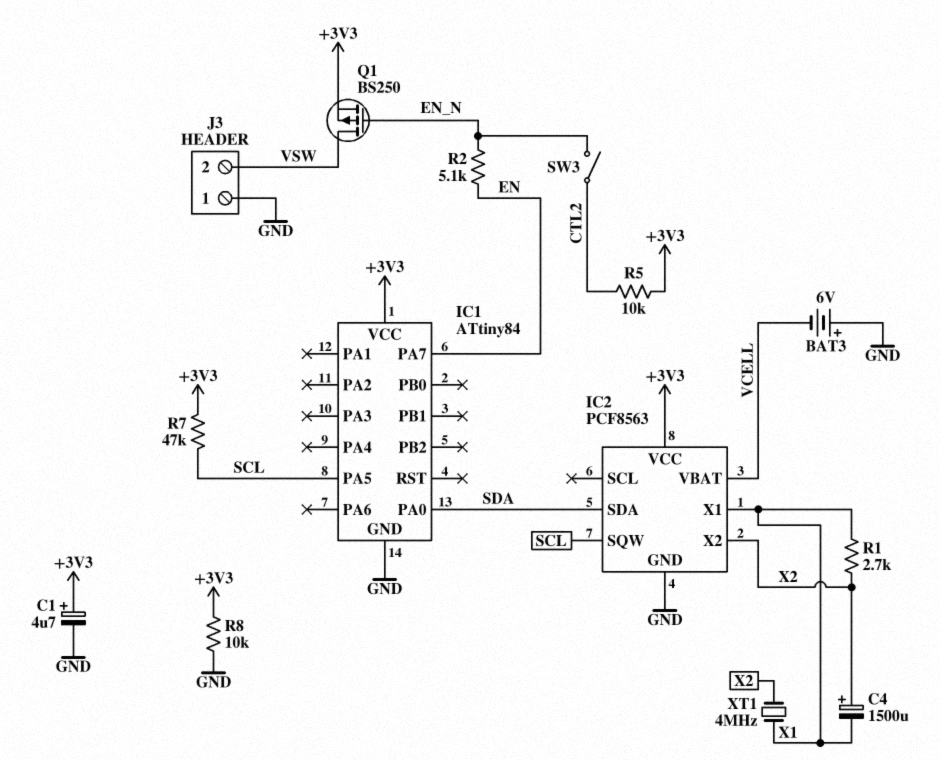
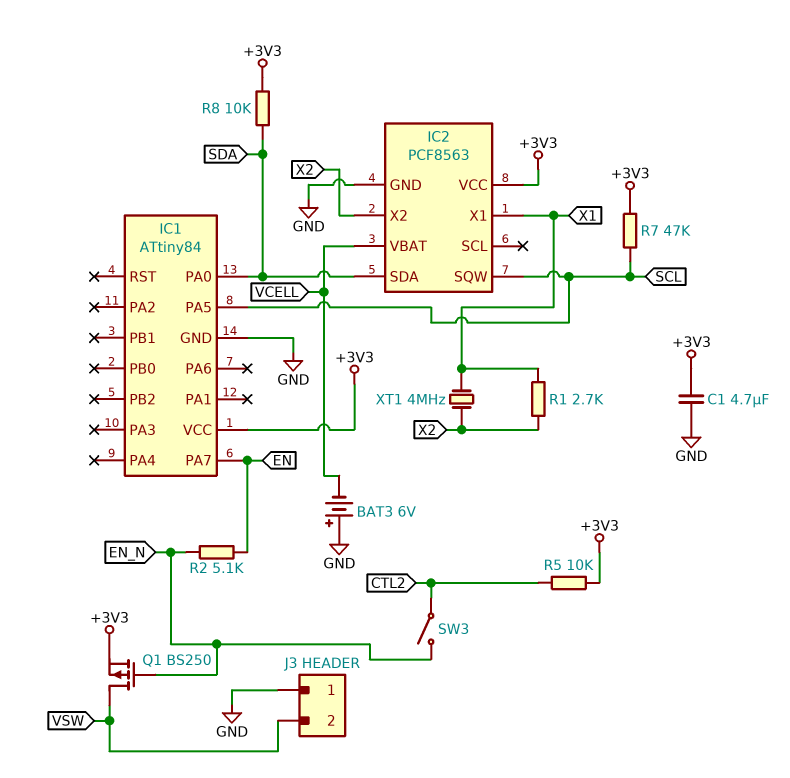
C1: 4.7uF (plus +3V3, minus GND) -> 4.7uF (+3V3, GND)
C4: 1500uF (plus X2, minus X1) -> none
R8: 10k (+3V3, GND) -> 10k (+3V3, SDA)

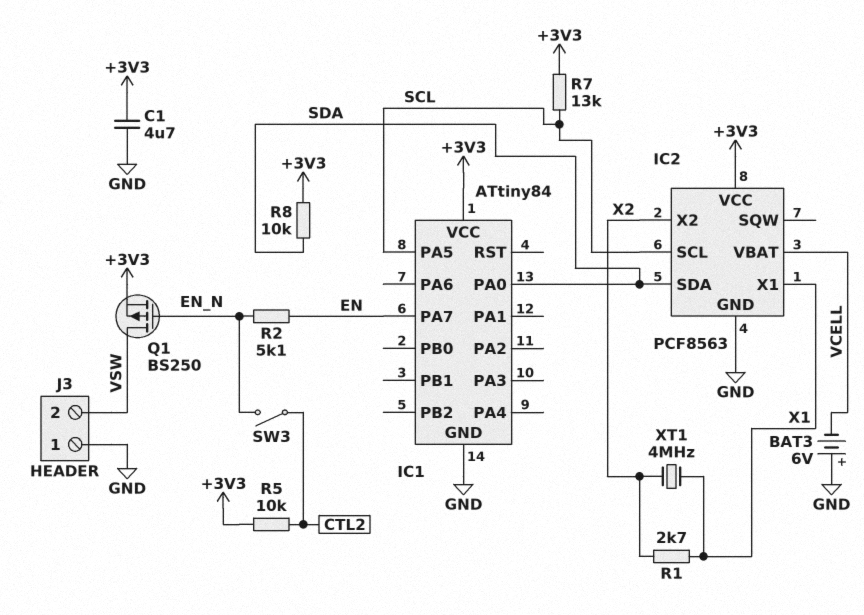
IC2 pin SCL: none -> SCL
IC2 pin SQW: SCL -> none
R7: 47k (+3V3, SCL) -> 13k (+3V3, SCL)

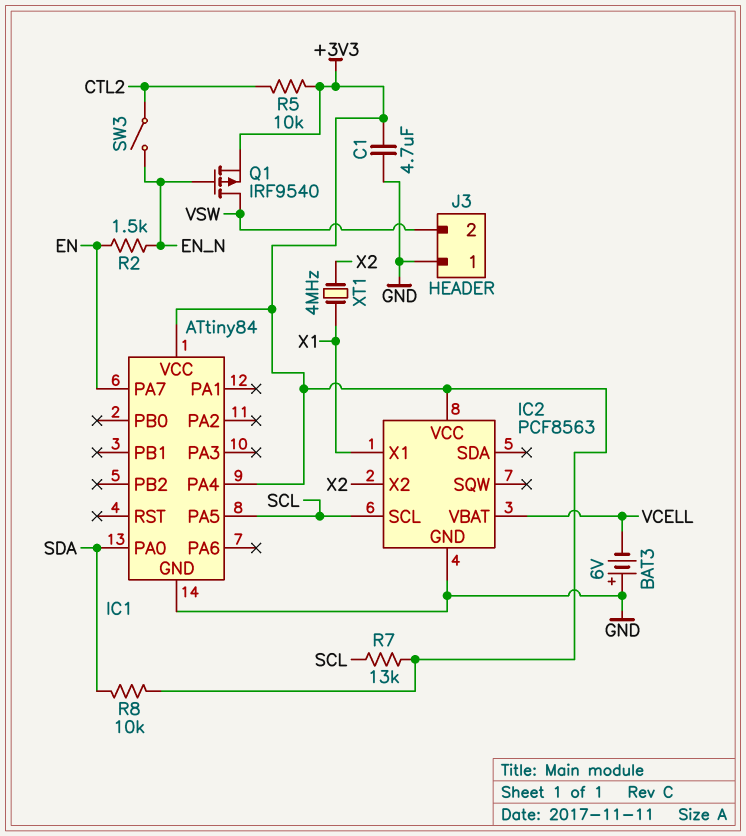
IC1 pin PA4: none -> +3V3
IC2 pin SDA: SDA -> none
Q1: PMOS BS250 (G EN_N, D VSW, S +3V3) -> PMOS IRF9540 (G EN_N, D VSW, S +3V3)
R1: 2.7k (X1, X2) -> none
R2: 5.1k (EN, EN_N) -> 1.5k (EN, EN_N)

